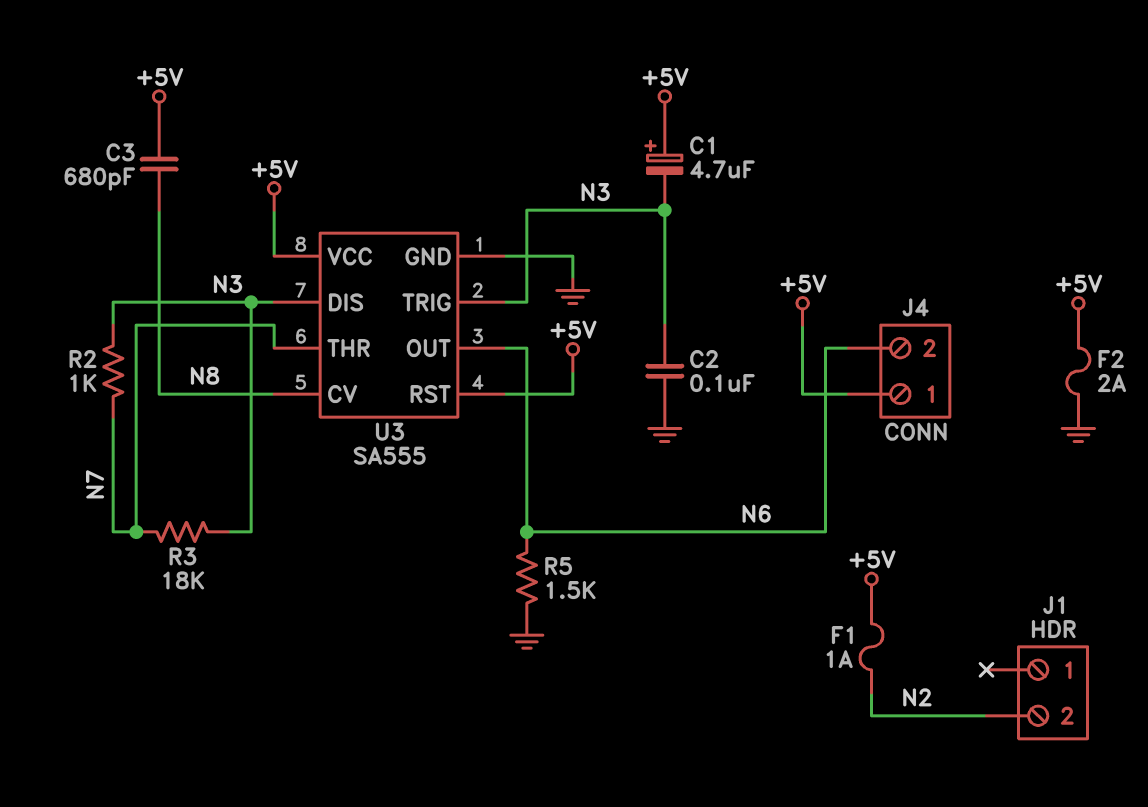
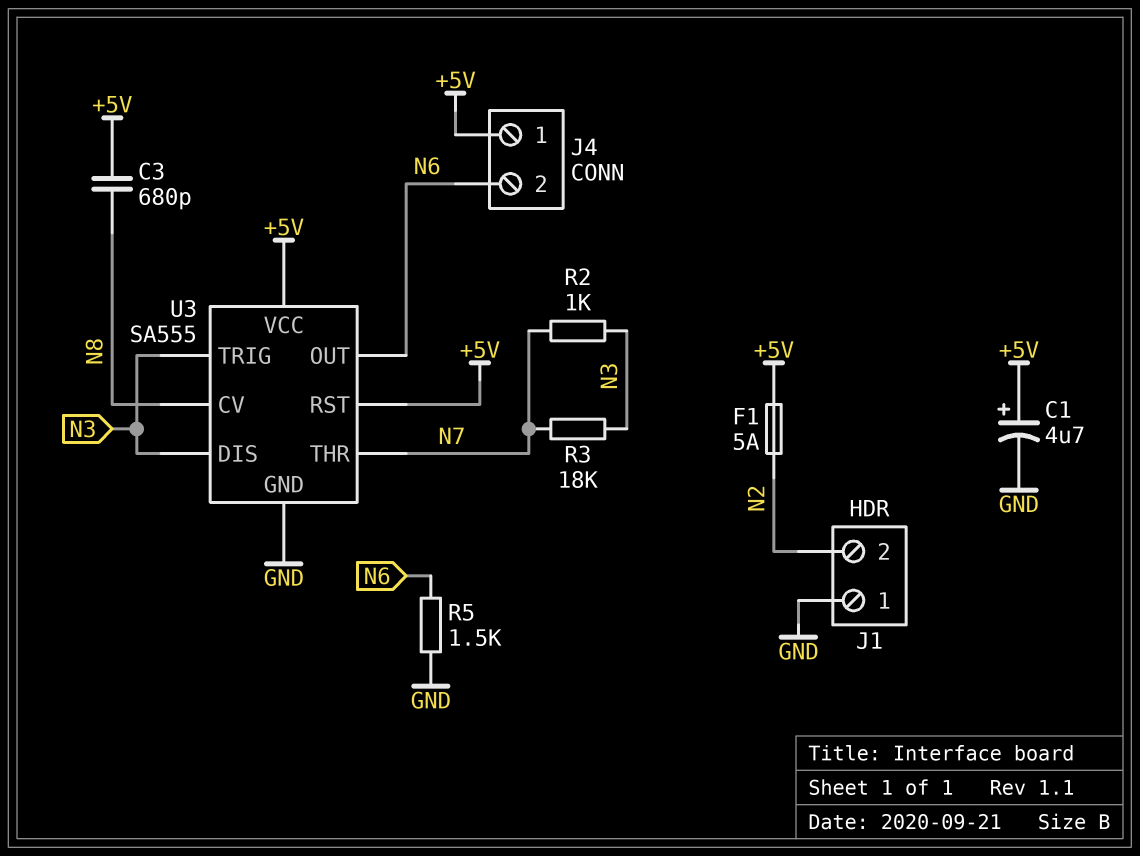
C1: 4.7uF (plus +5V, minus N3) -> 4.7uF (plus +5V, minus GND)
C2: 100nF (GND, N3) -> none
F1: 1A (+5V, N2) -> 5A (+5V, N2)
F2: 2A (+5V, GND) -> none
J1 pin 1: none -> GND

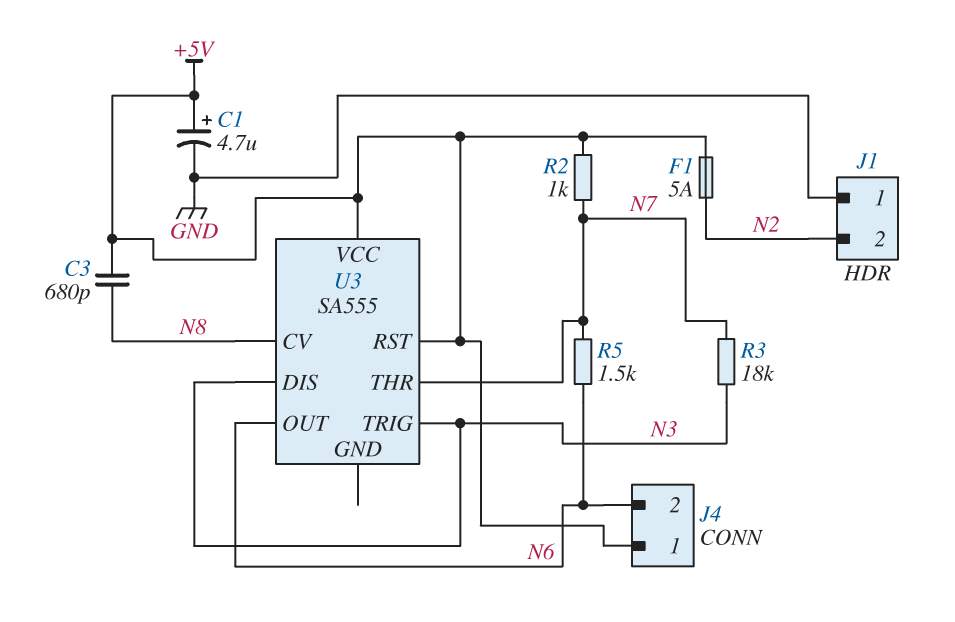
R2: 1k (N3, N7) -> 1k (+5V, N7)
R5: 1.5k (GND, N6) -> 1.5k (N6, N7)
U3 pin GND: GND -> none

